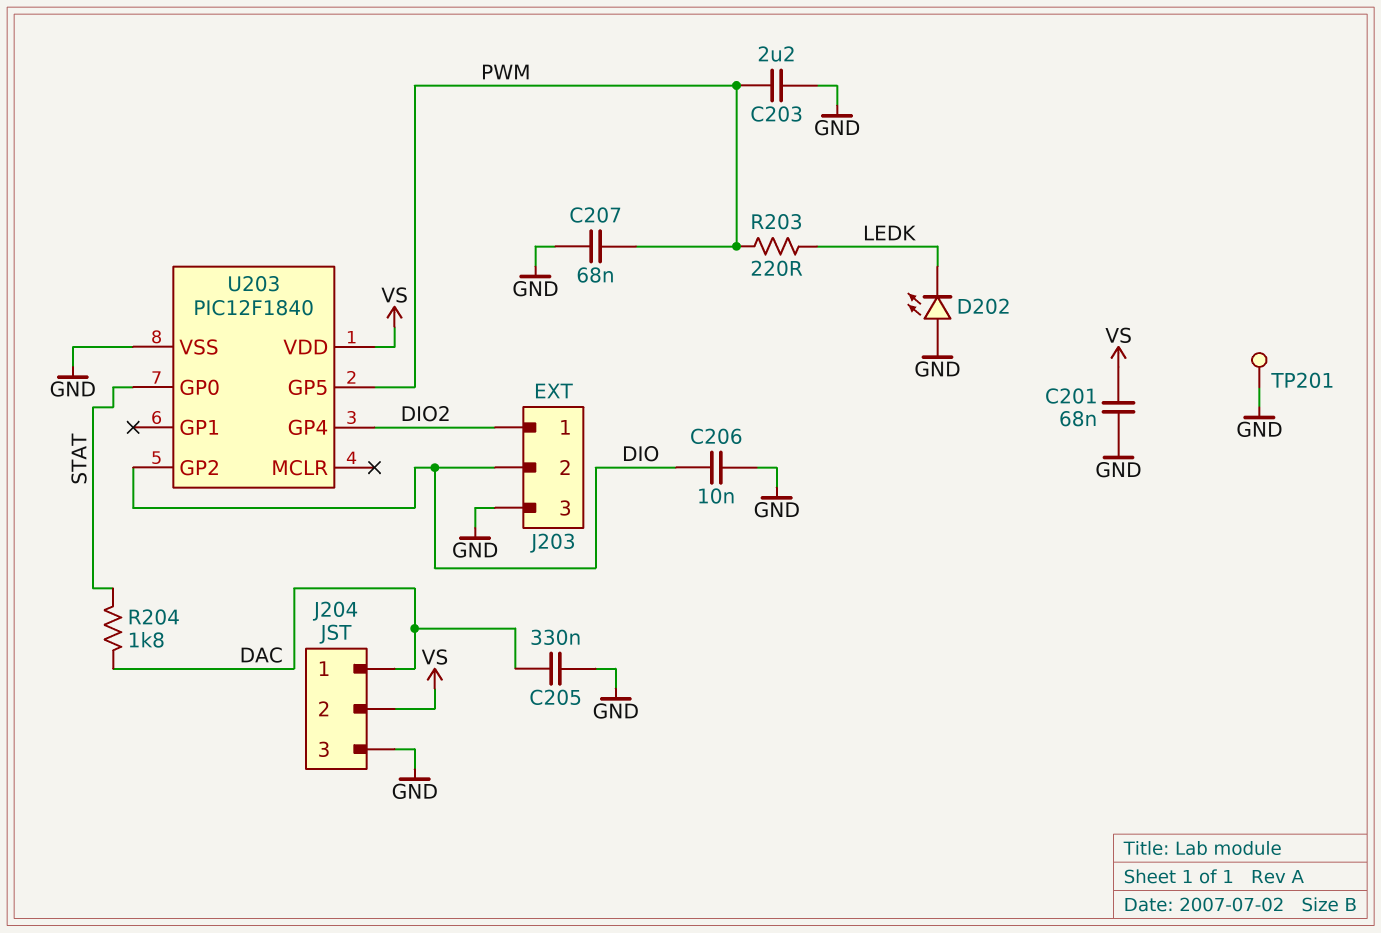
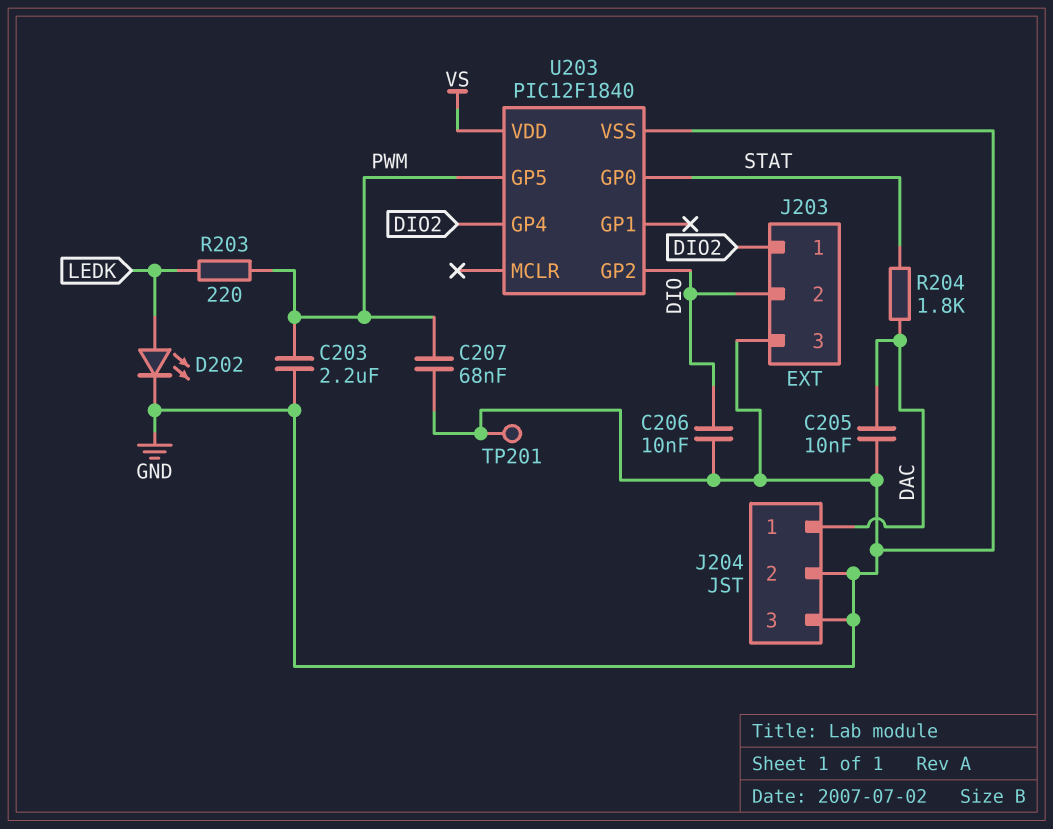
C201: 68nF (GND, VS) -> none
C205: 330nF (DAC, GND) -> 10nF (DAC, GND)
D202: LED (A GND, K LEDK) -> LED (A LEDK, K GND)
J204 pin 2: VS -> GND

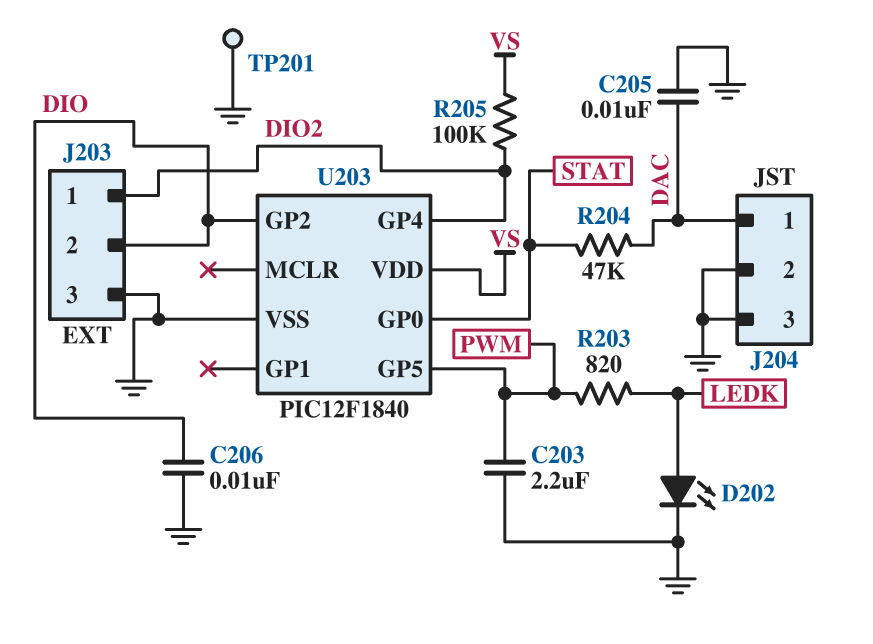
C207: 68nF (GND, PWM) -> none
R203: 220 (LEDK, PWM) -> 820 (LEDK, PWM)
R204: 1.8k (DAC, STAT) -> 47k (DAC, STAT)
R205: none -> 100k (DIO2, VS)

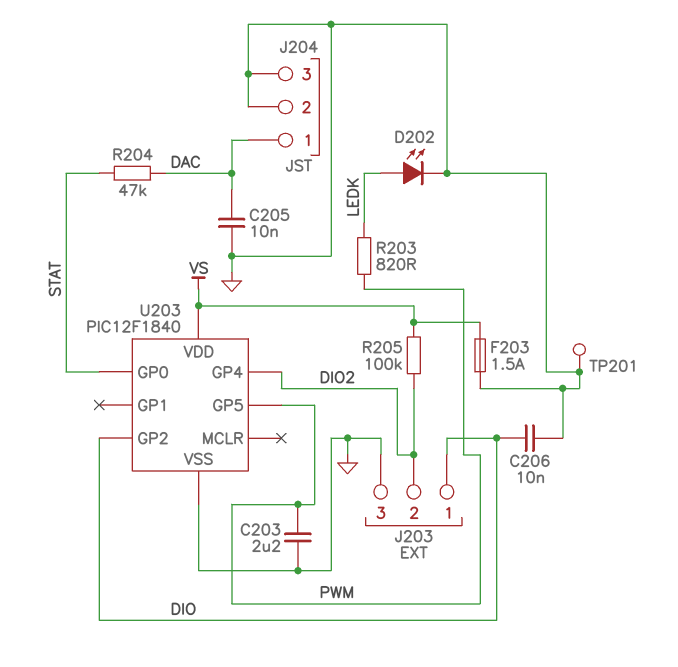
F203: none -> 1.5A (GND, VS)
J203 pin 1: DIO2 -> DIO
J203 pin 2: DIO -> DIO2

